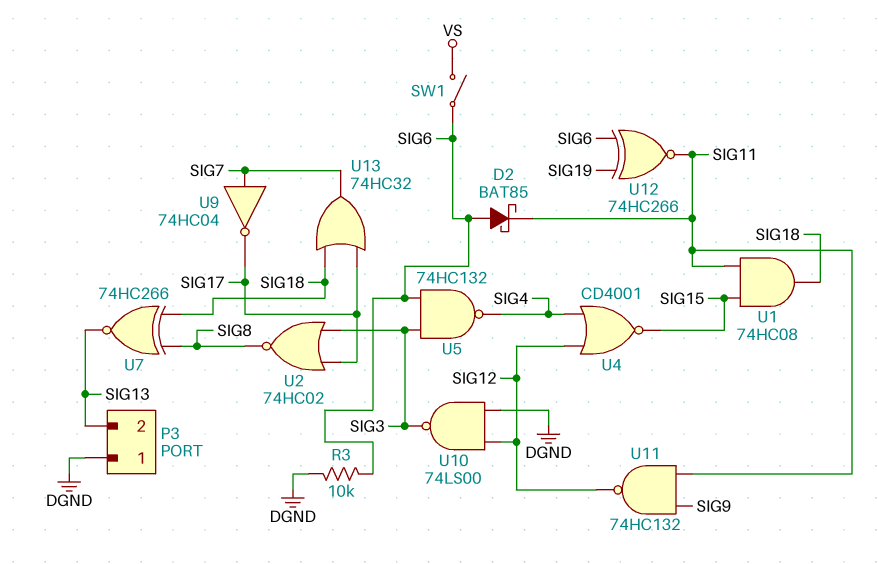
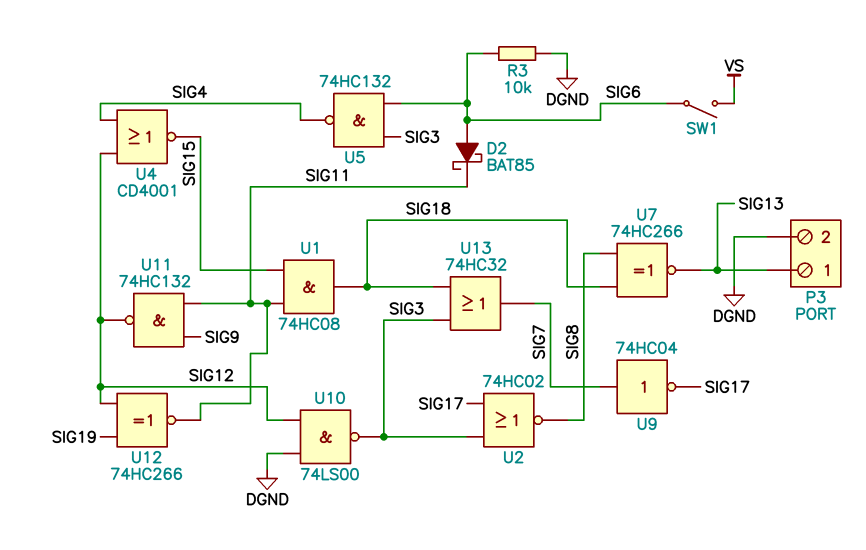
P3 pin 1: DGND -> SIG13
P3 pin 2: SIG13 -> DGND
U12: XNOR 74HC266 (in SIG6, in SIG19, out SIG11) -> XNOR 74HC266 (in SIG12, in SIG19, out SIG11)
U13: OR 74HC32 (in SIG17, in SIG18, out SIG7) -> OR 74HC32 (in SIG3, in SIG18, out SIG7)

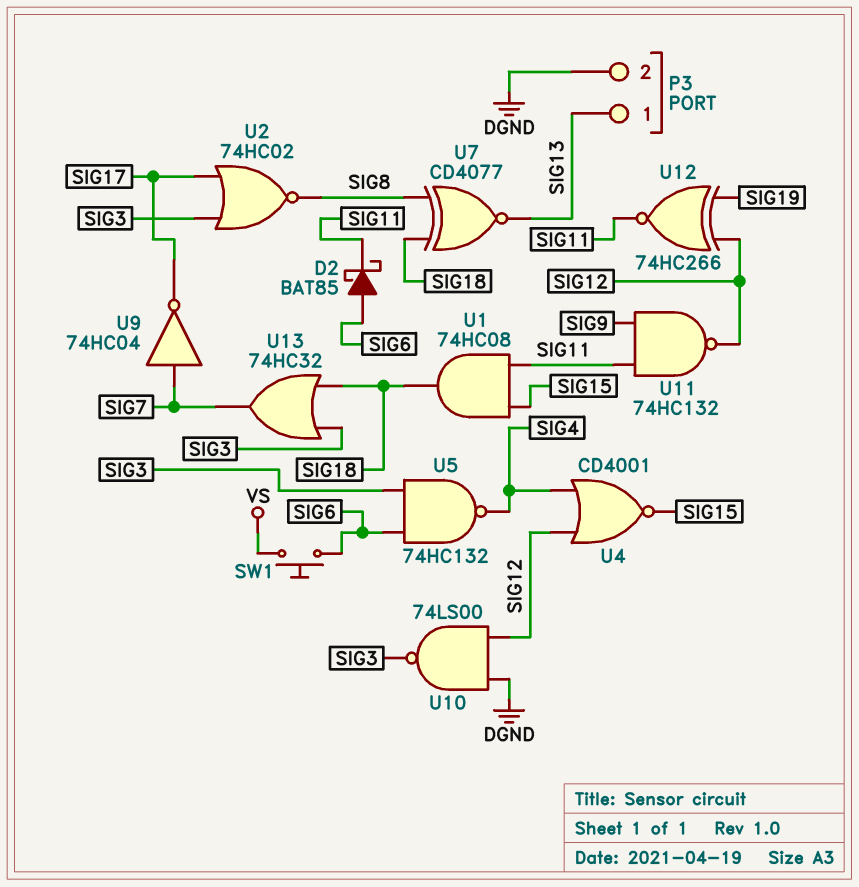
R3: 10k (DGND, SIG6) -> none
SW1: switch (SIG6, VS) -> button (SIG6, VS)
U7: XNOR 74HC266 (in SIG8, in SIG18, out SIG13) -> XNOR CD4077 (in SIG8, in SIG18, out SIG13)

